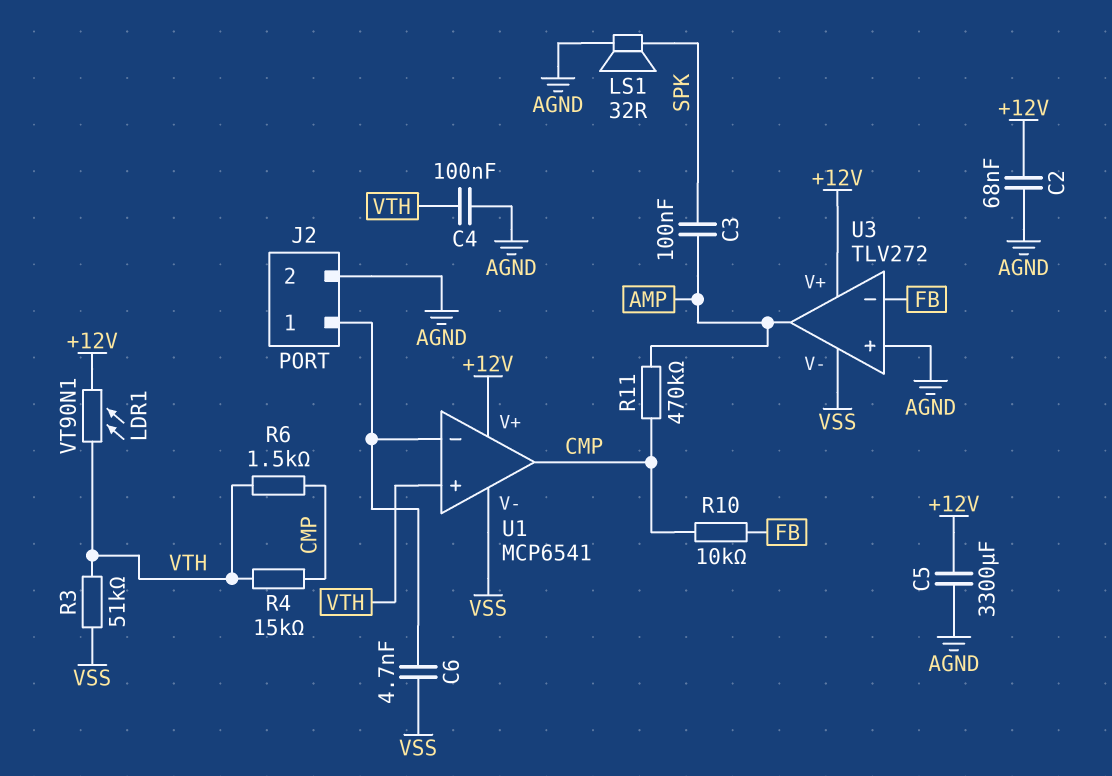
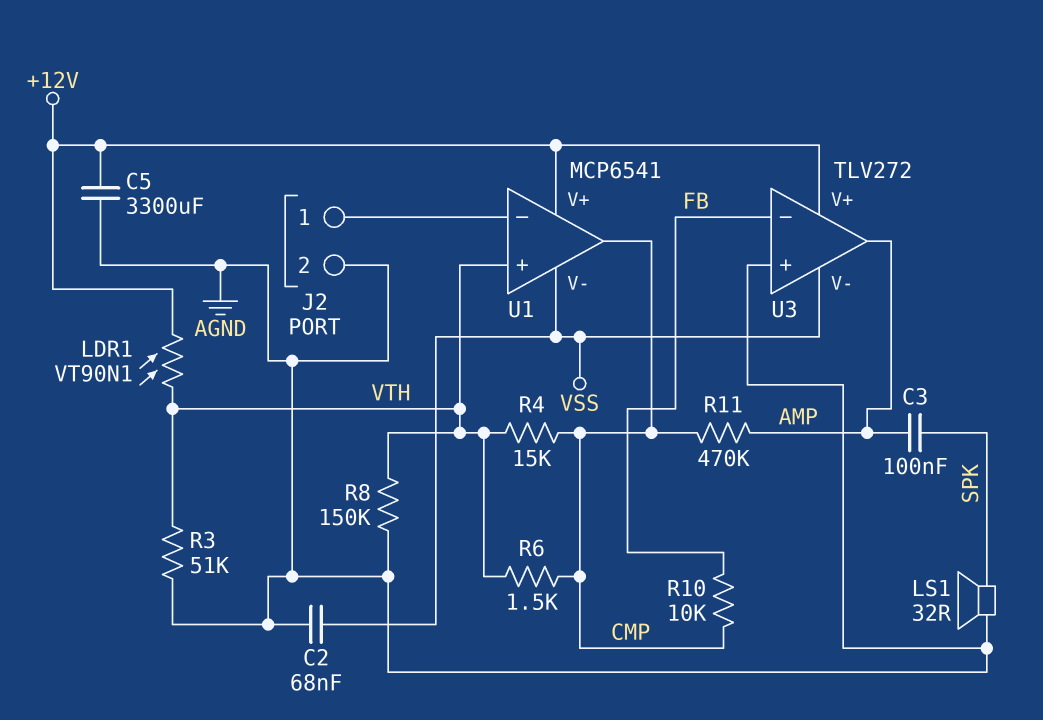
C2: 68nF (+12V, AGND) -> 68nF (AGND, VSS)
C4: 100nF (AGND, VTH) -> none
C6: 4.7nF (J2/1, VSS) -> none
R3: 51k (VSS, VTH) -> 51k (AGND, VTH)
R8: none -> 150k (AGND, VTH)

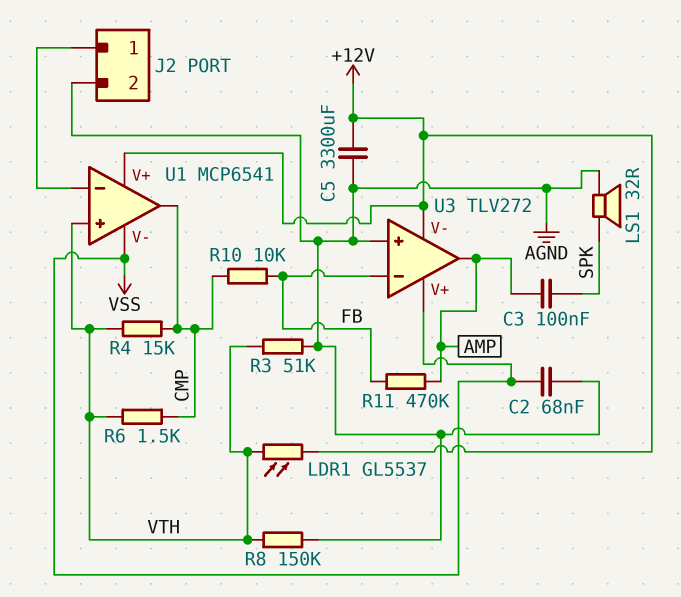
LDR1: VT90N1 (+12V, VTH) -> GL5537 (+12V, VTH)
R11: 470k (AMP, CMP) -> 470k (AMP, FB)
U3 pin V+: +12V -> VSS
U3 pin V-: VSS -> +12V

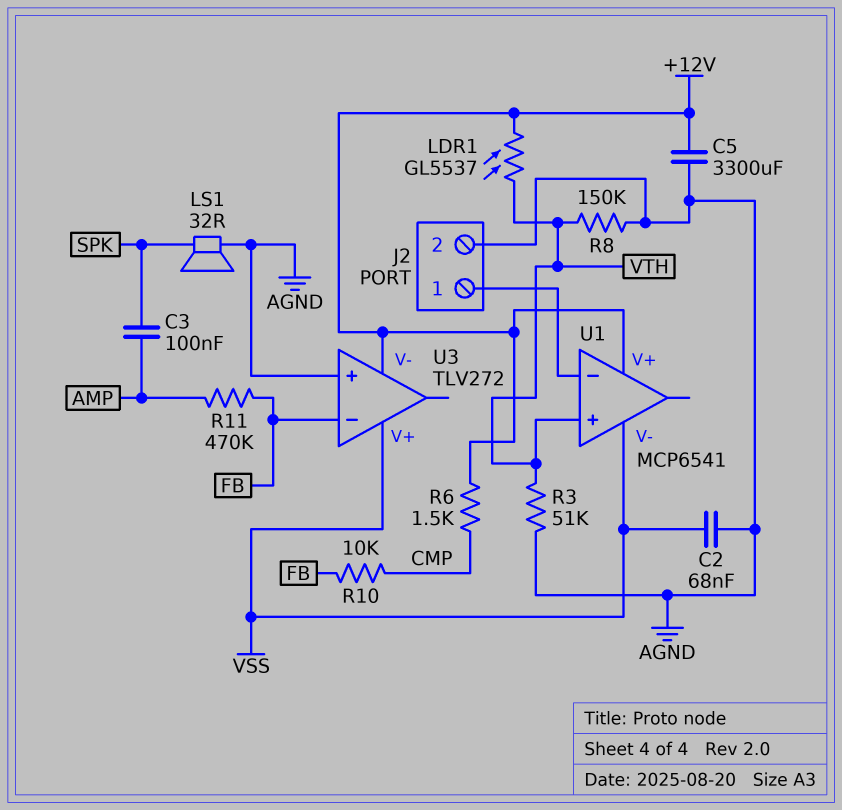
R4: 15k (CMP, VTH) -> none
R6: 1.5k (CMP, VTH) -> 1.5k (+12V, CMP)
U1 pin out: CMP -> none
U3 pin out: AMP -> none

